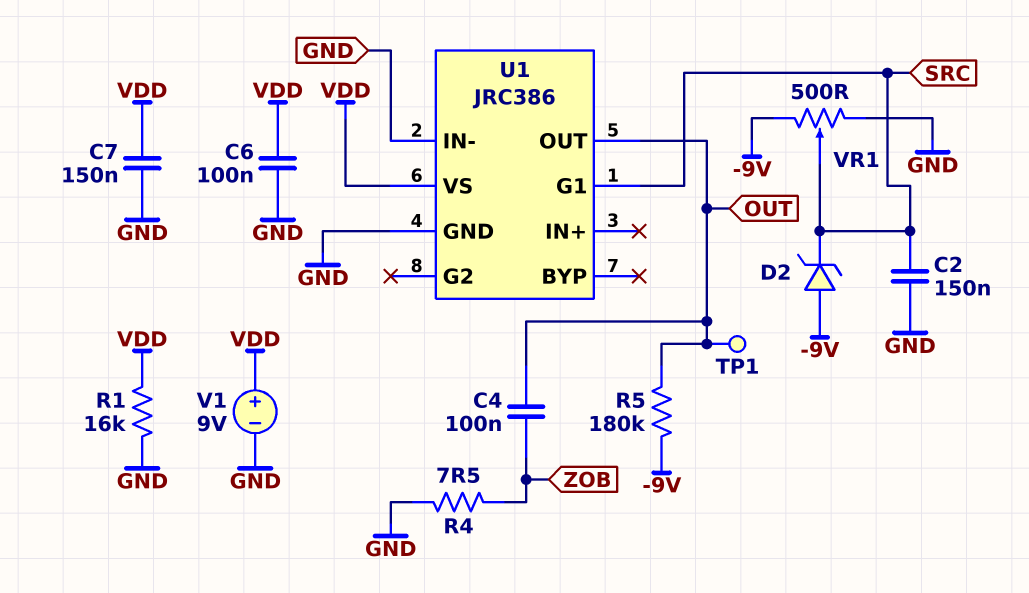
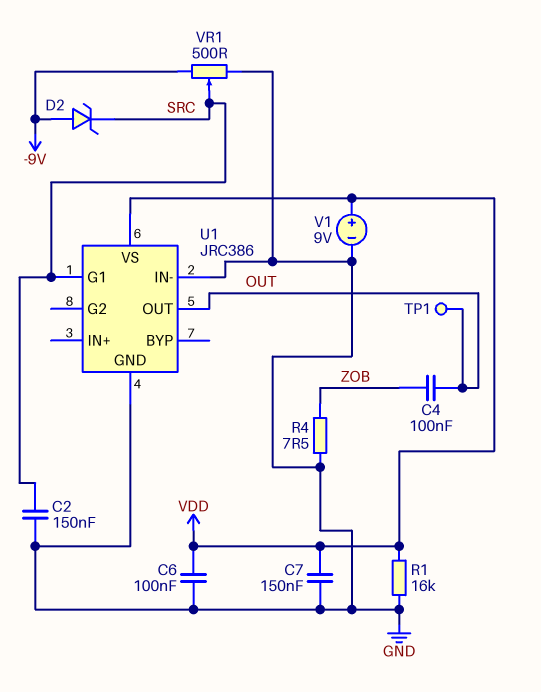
R5: 180k (-9V, OUT) -> none

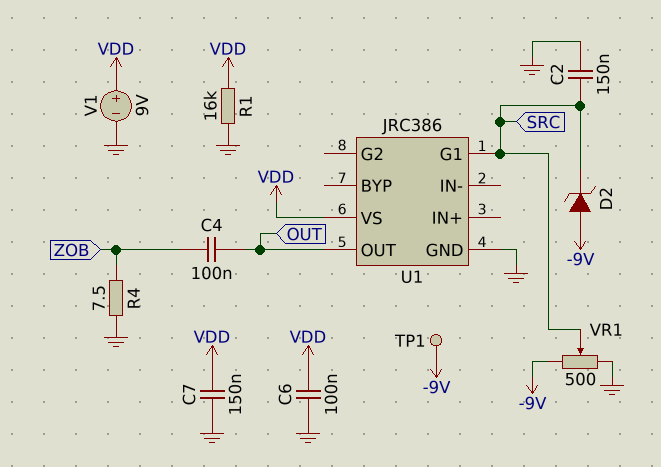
TP1: test point (OUT) -> test point (-9V)
U1 pin IN-: GND -> none

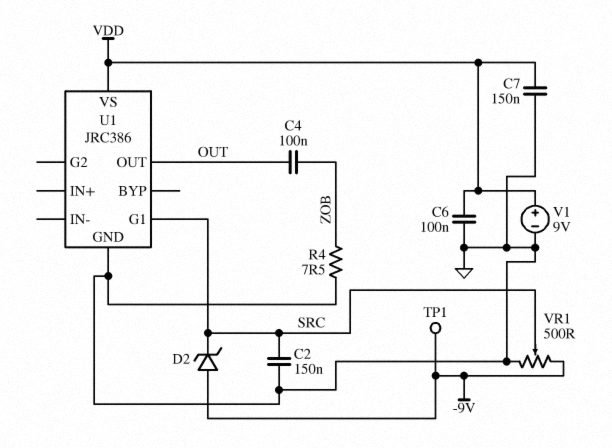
R1: 16k (GND, VDD) -> none

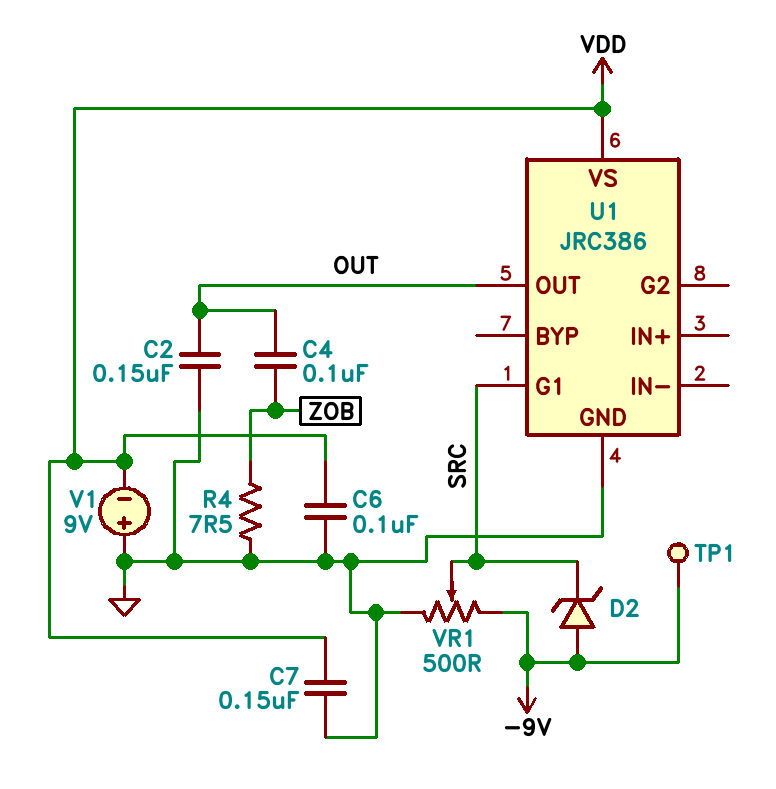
C2: 150nF (GND, SRC) -> 150nF (GND, OUT)
V1: 9V (plus VDD, minus GND) -> 9V (plus GND, minus VDD)

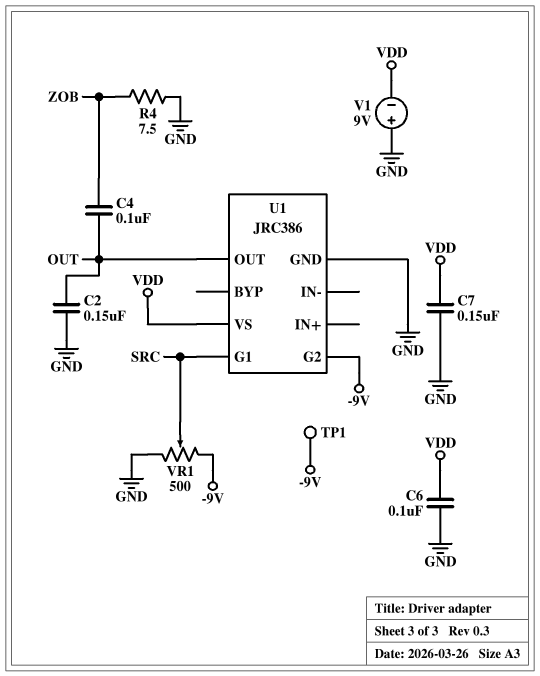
D2: zener (A -9V, K SRC) -> none
U1 pin G2: none -> -9V

